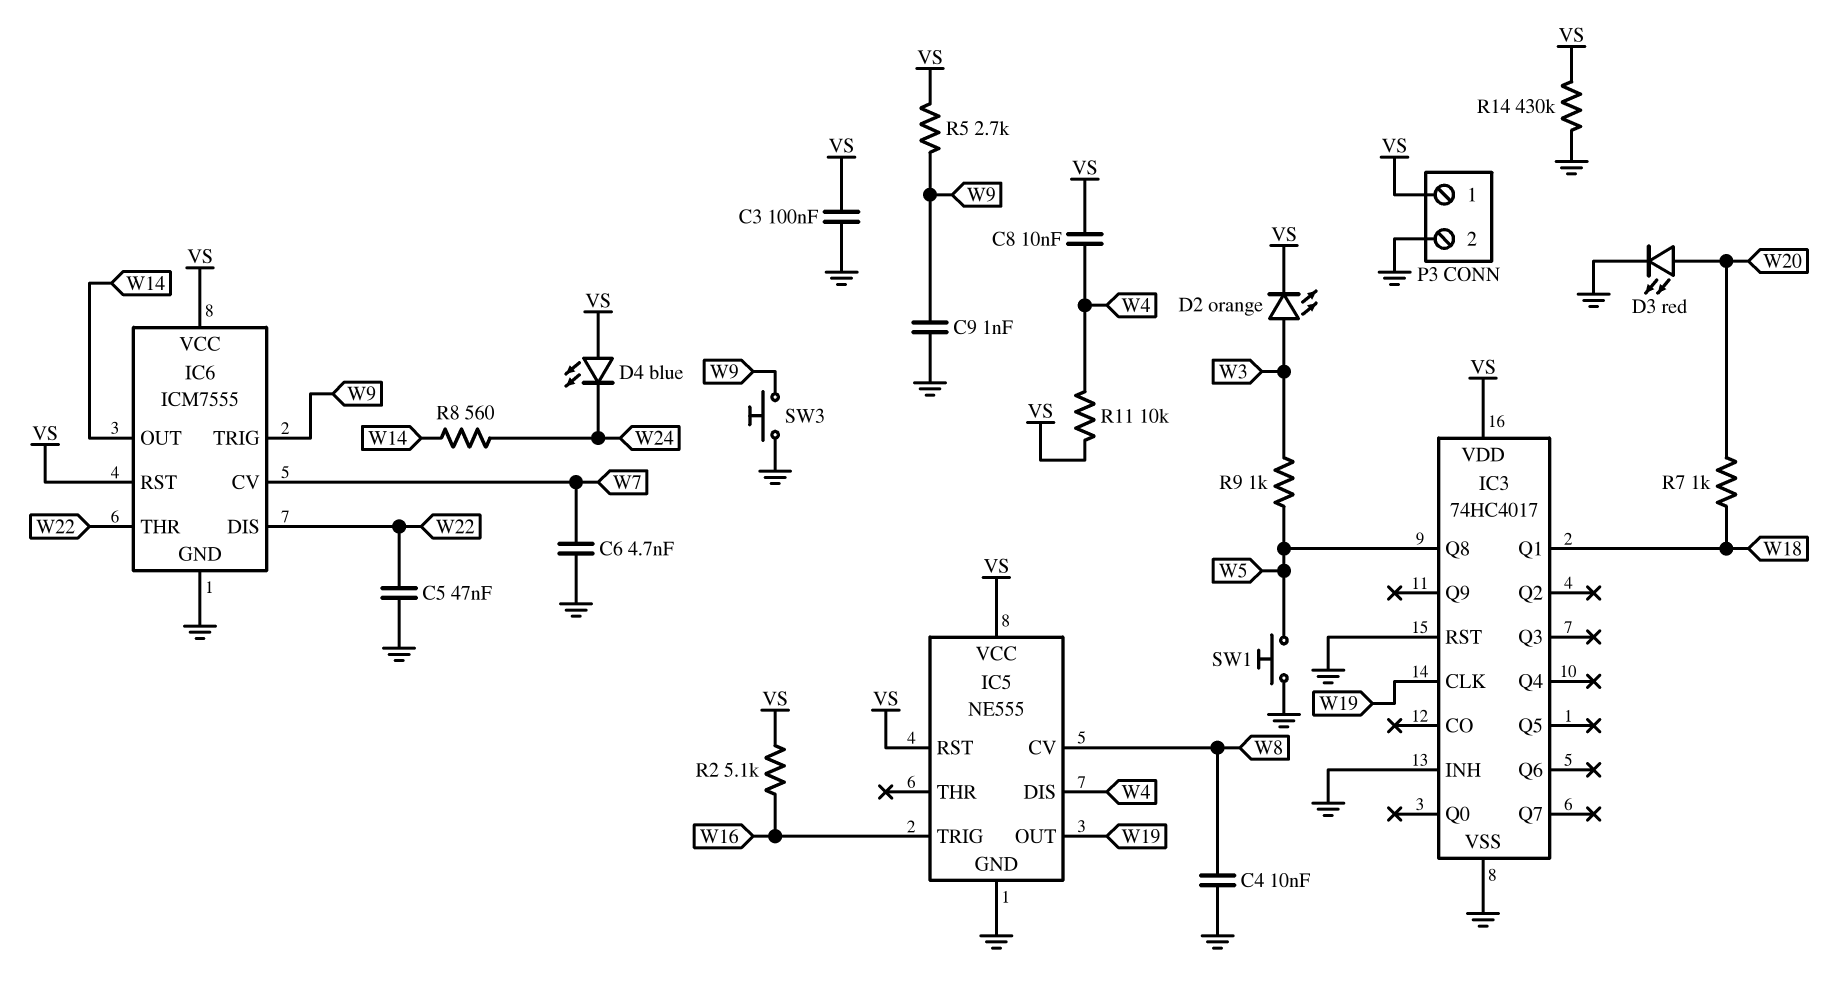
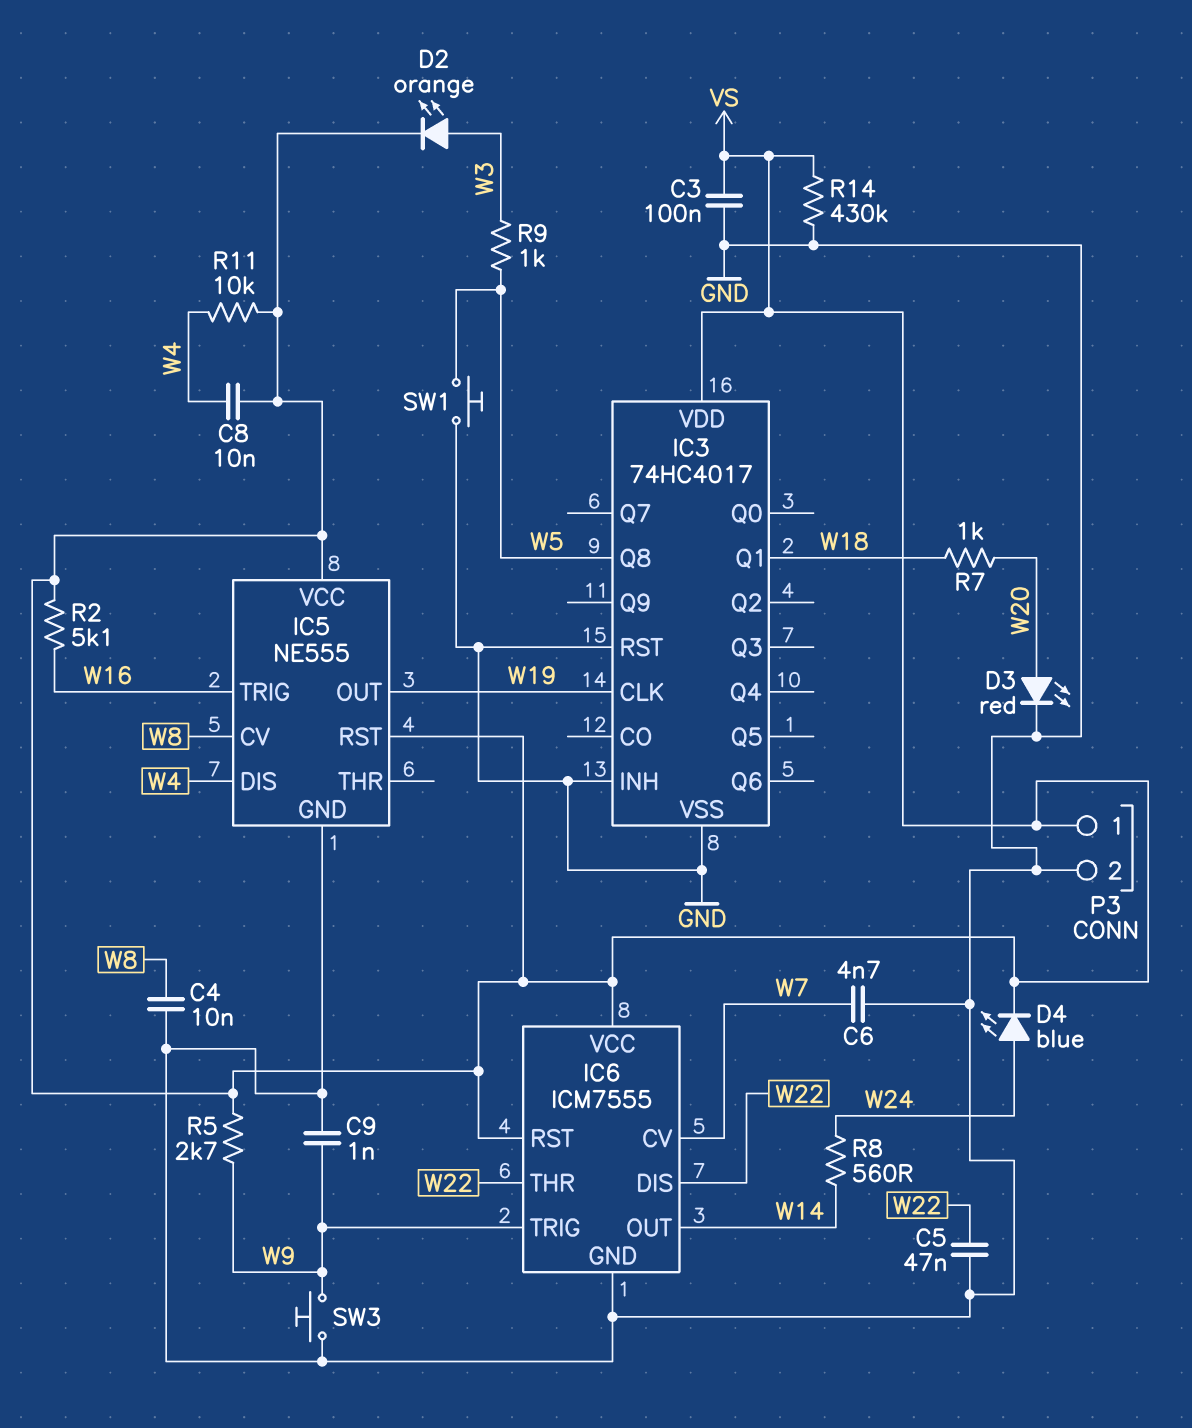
D4: LED blue (A VS, K W24) -> LED blue (A W24, K VS)

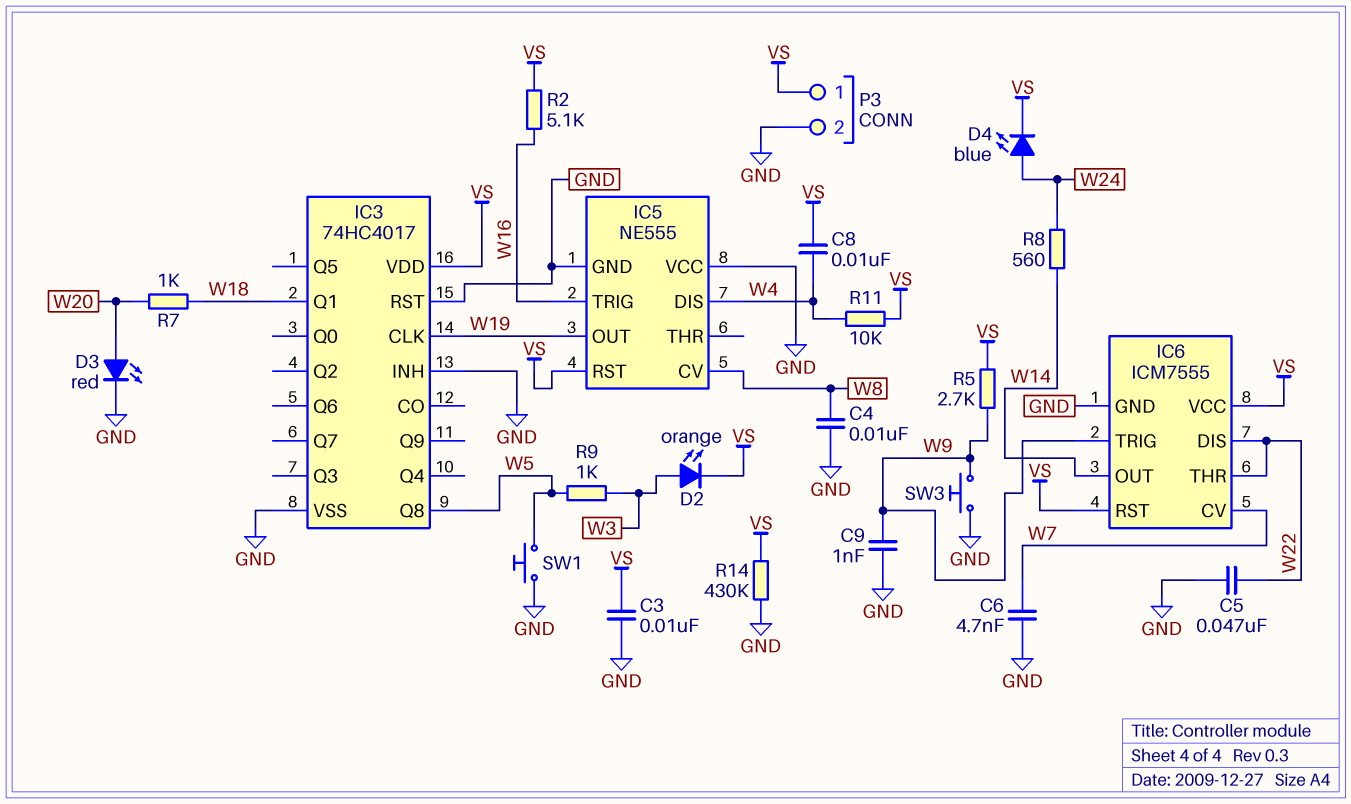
C3: 100nF (GND, VS) -> 10nF (GND, VS)
IC5 pin VCC: VS -> GND

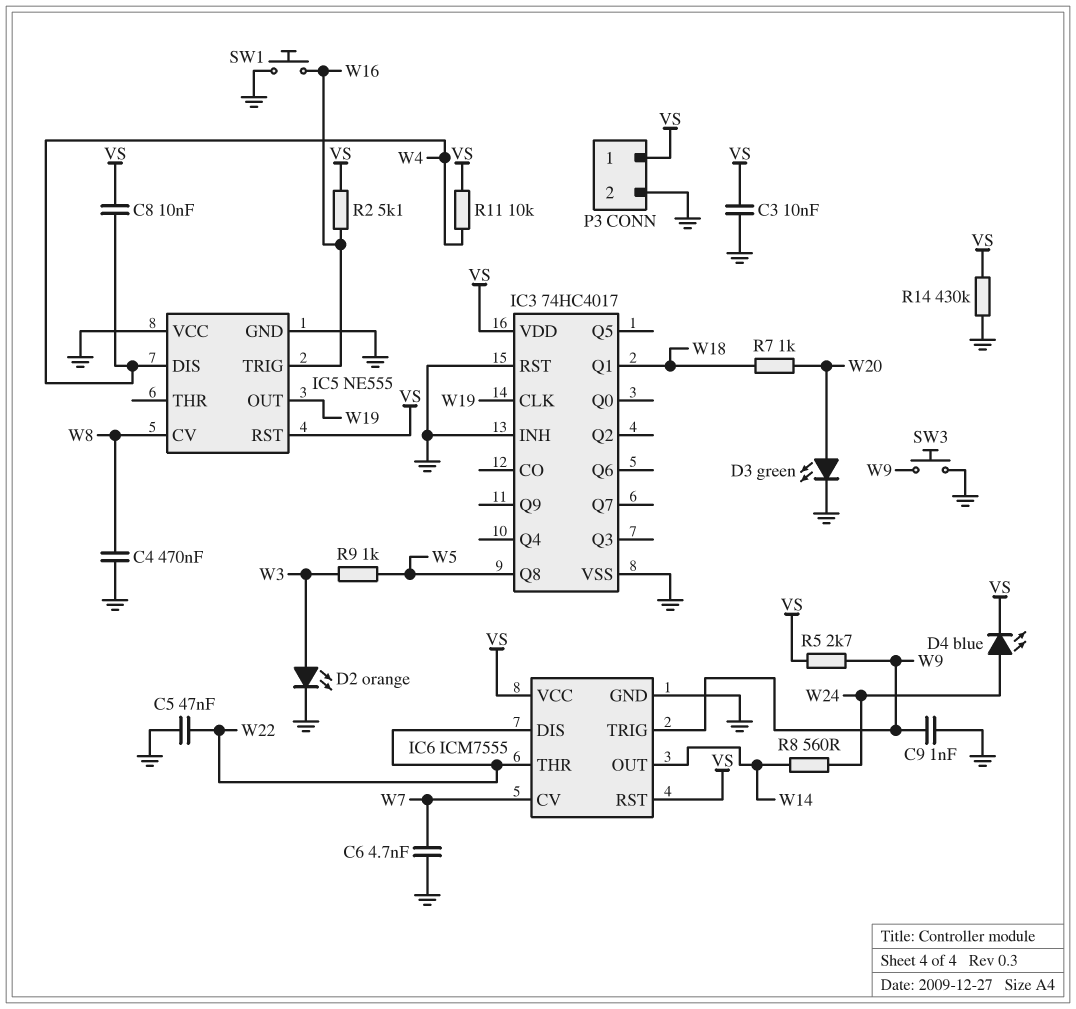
C4: 10nF (GND, W8) -> 470nF (GND, W8)
D2: LED orange (A W3, K VS) -> LED orange (A W3, K GND)
D3: LED red (A W20, K GND) -> LED green (A W20, K GND)
SW1: button (GND, W5) -> button (GND, W16)

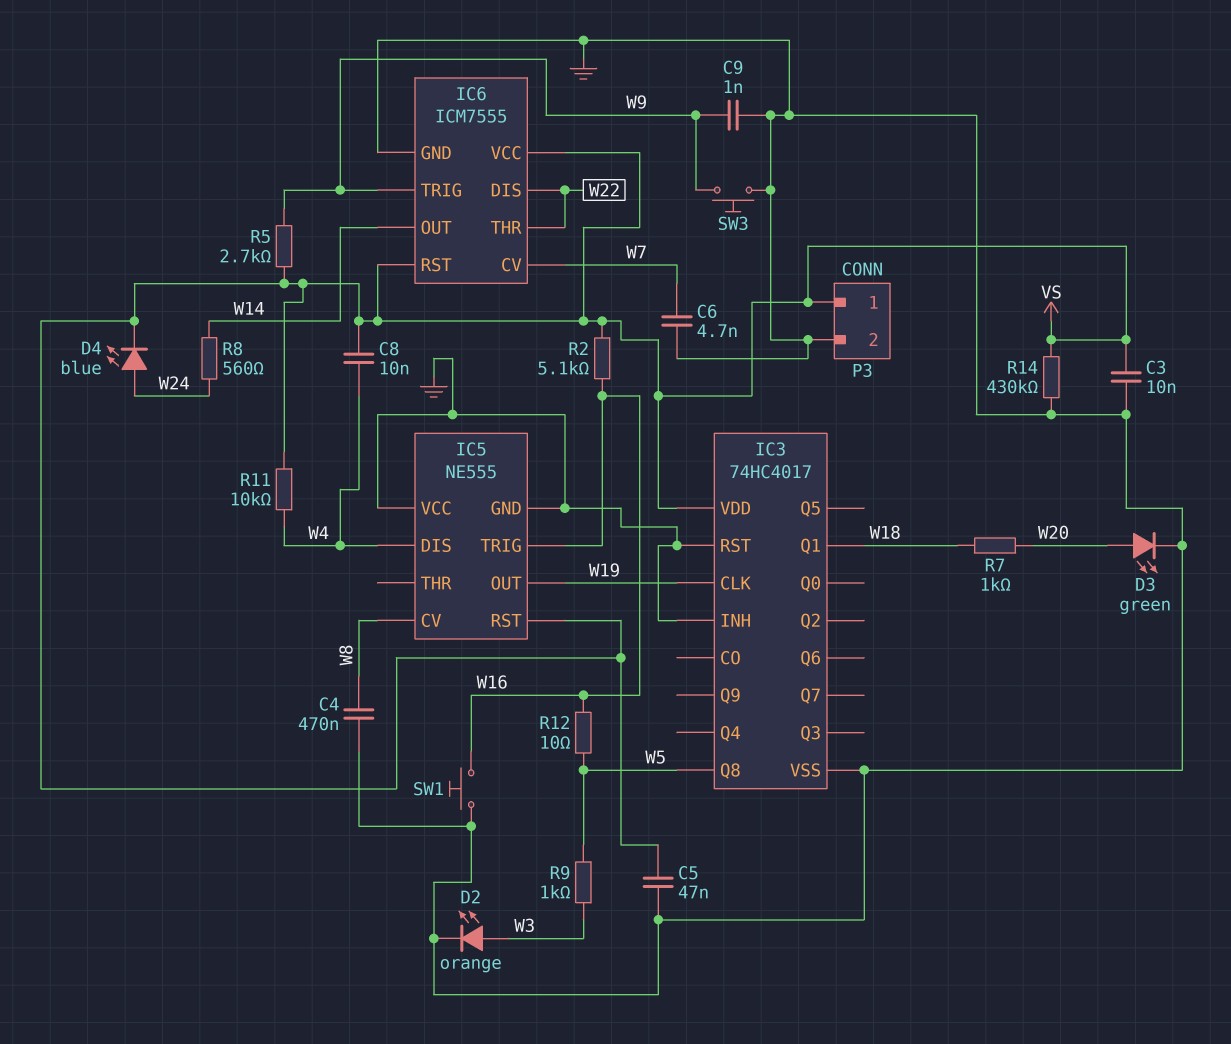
C5: 47nF (GND, W22) -> 47nF (GND, VS)
R12: none -> 10 (W5, W16)

